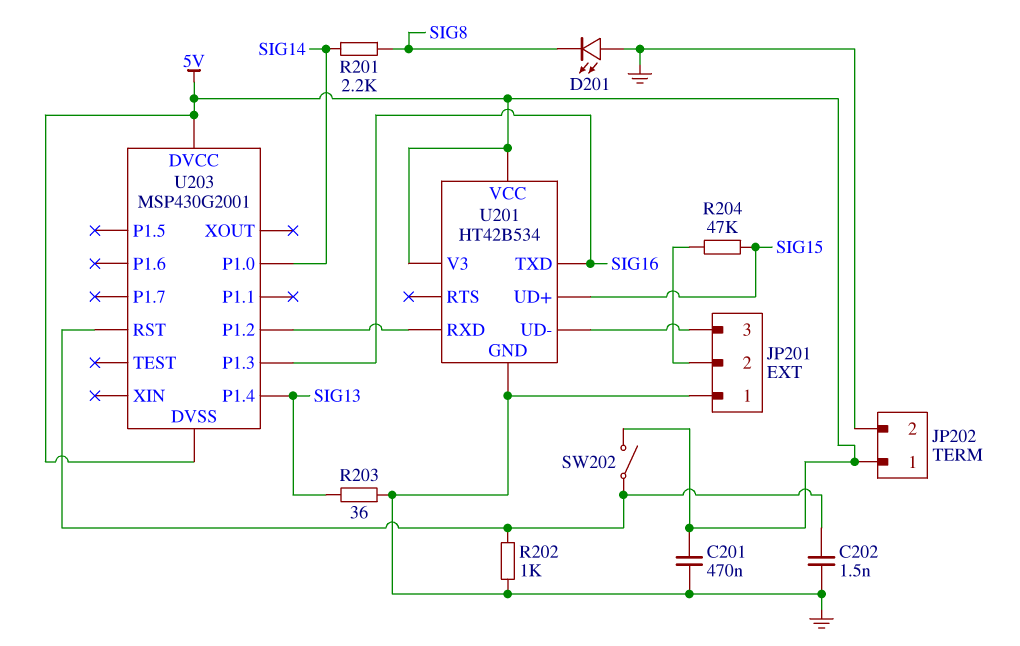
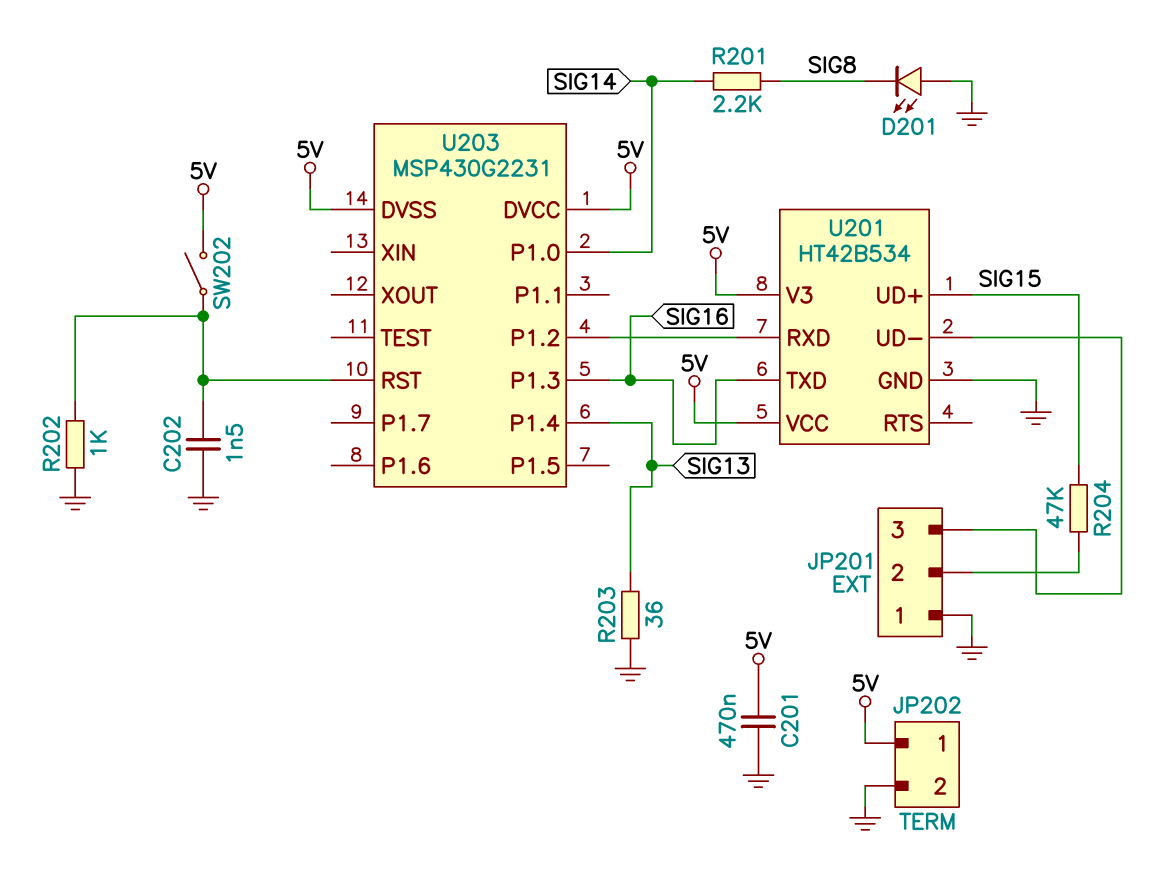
U203: MSP430G2001 -> MSP430G2231

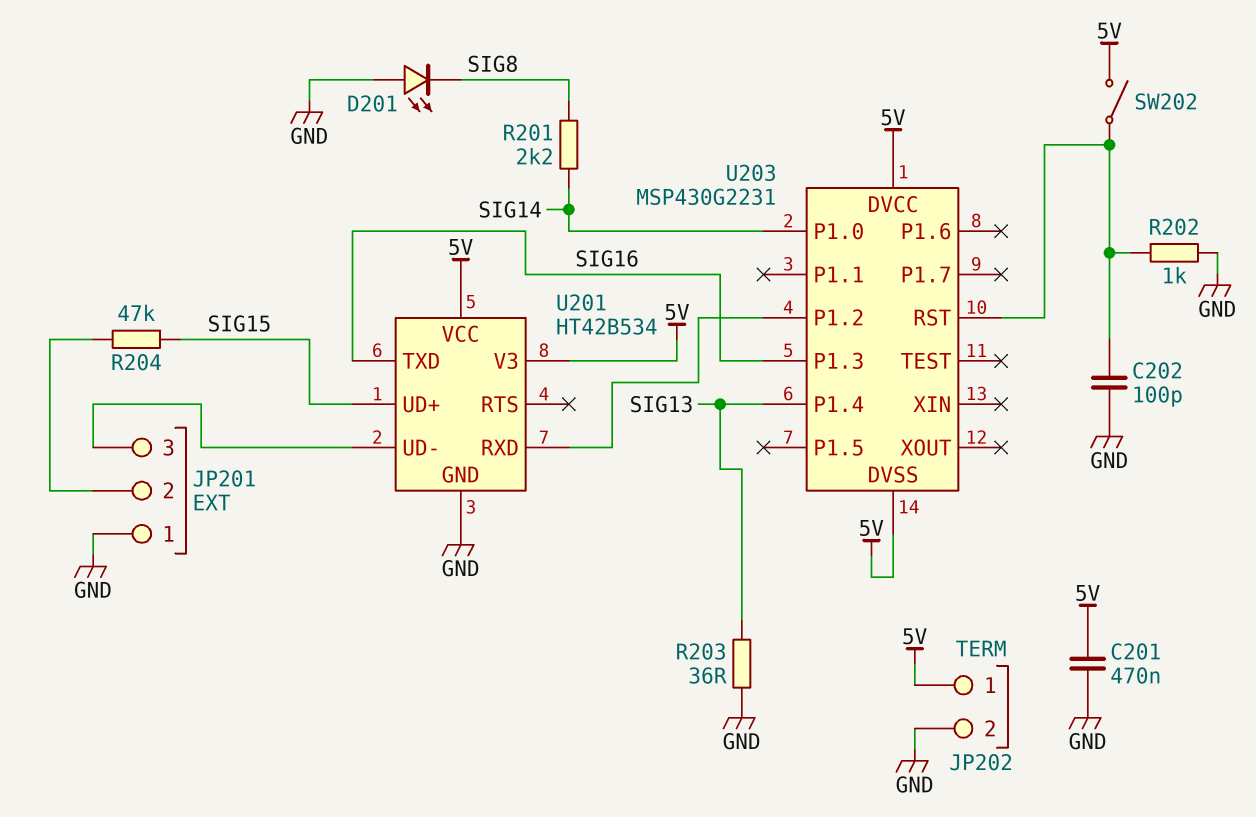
C202: 1.5nF (GND, U203/RST) -> 100pF (GND, U203/RST)

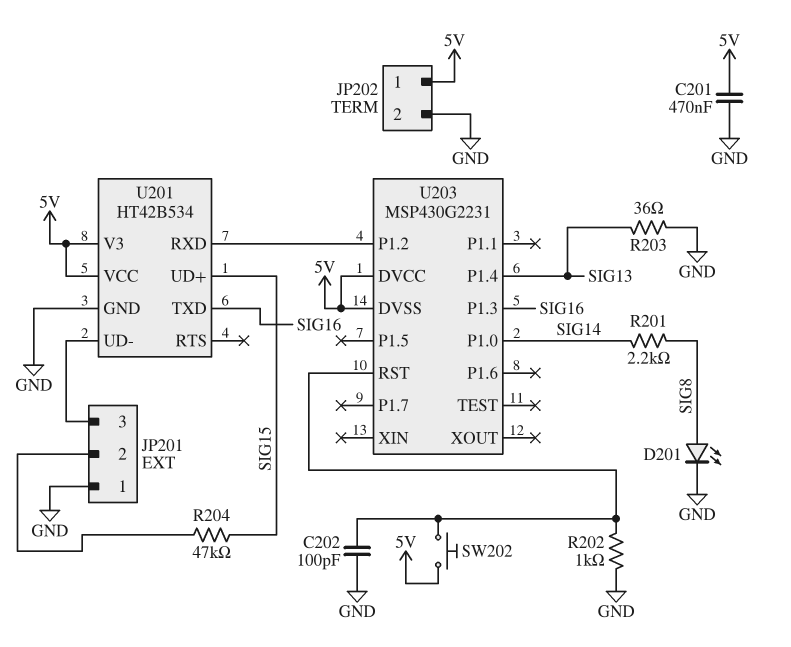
D201: LED (A GND, K SIG8) -> LED (A SIG8, K GND)
SW202: switch (5V, U203/RST) -> button (5V, U203/RST)

